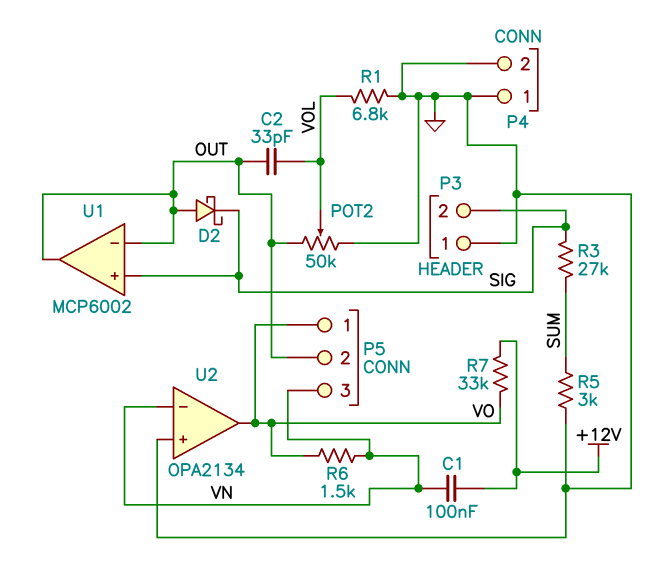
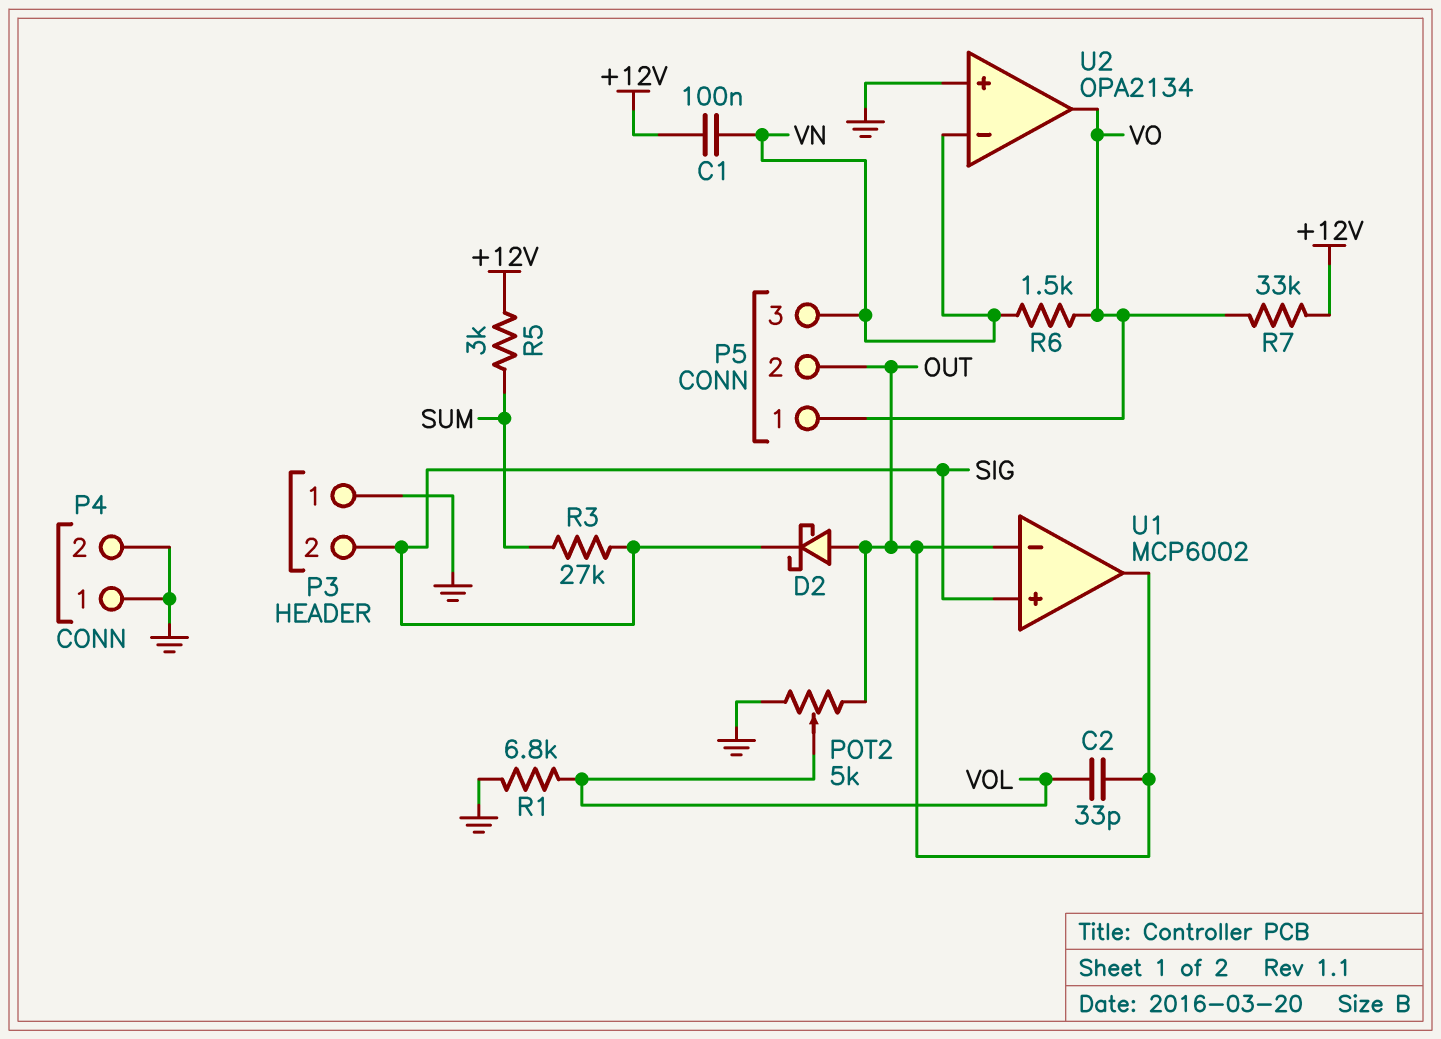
POT2: 50k (GND, OUT, wiper VOL) -> 5k (GND, OUT, wiper VOL)
R5: 3k (GND, SUM) -> 3k (+12V, SUM)

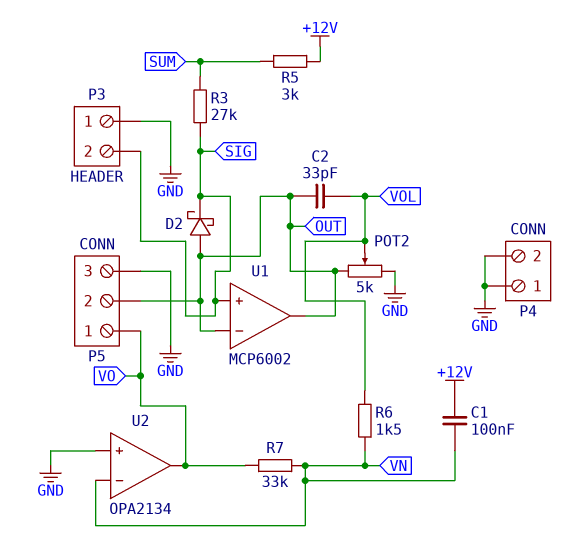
P5 pin 3: VN -> GND
R1: 6.8k (GND, VOL) -> none
R6: 1.5k (VN, VO) -> 1.5k (VN, VOL)
R7: 33k (+12V, VO) -> 33k (VN, VO)

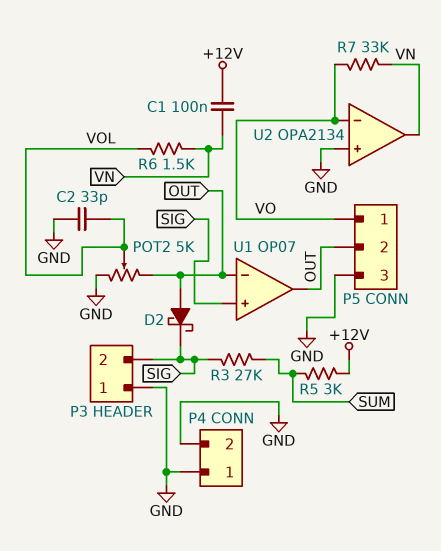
C2: 33pF (OUT, VOL) -> 33pF (GND, VOL)
U1: MCP6002 -> OP07
U2 pin in-: VN -> VO
U2 pin out: VO -> VN

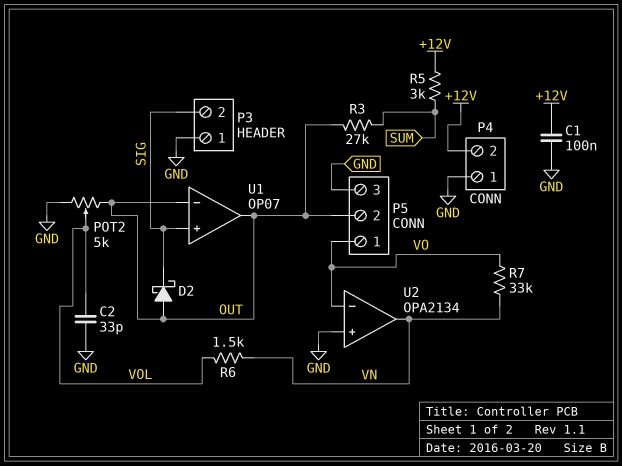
C1: 100nF (+12V, VN) -> 100nF (+12V, GND)
P4 pin 2: GND -> +12V
R3: 27k (SIG, SUM) -> 27k (OUT, SUM)

